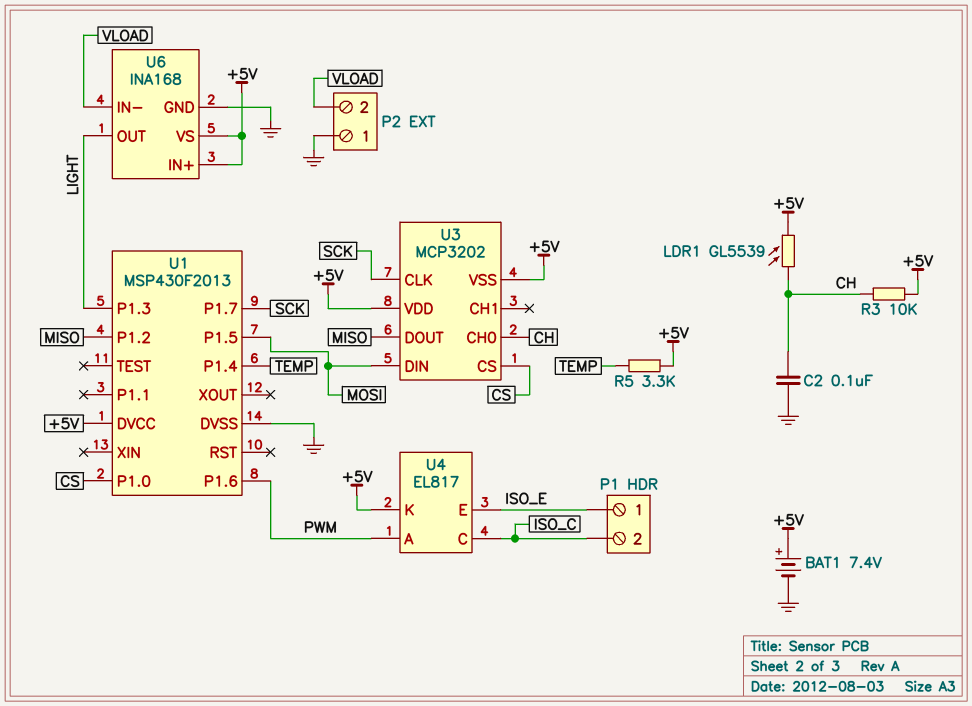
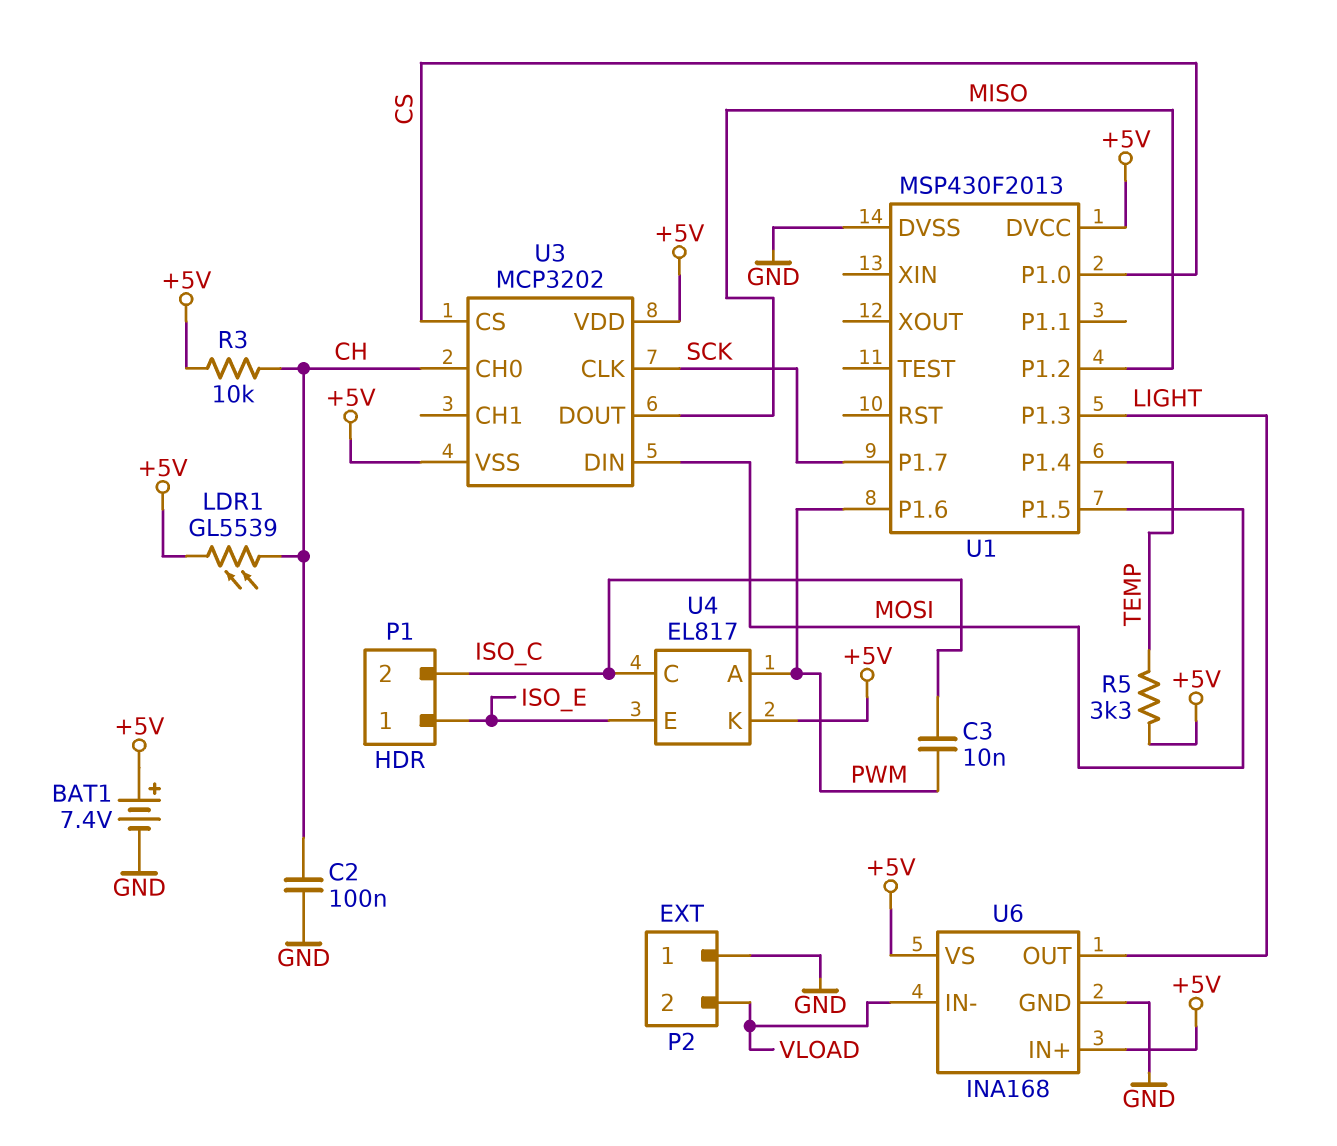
C3: none -> 10nF (ISO_C, PWM)

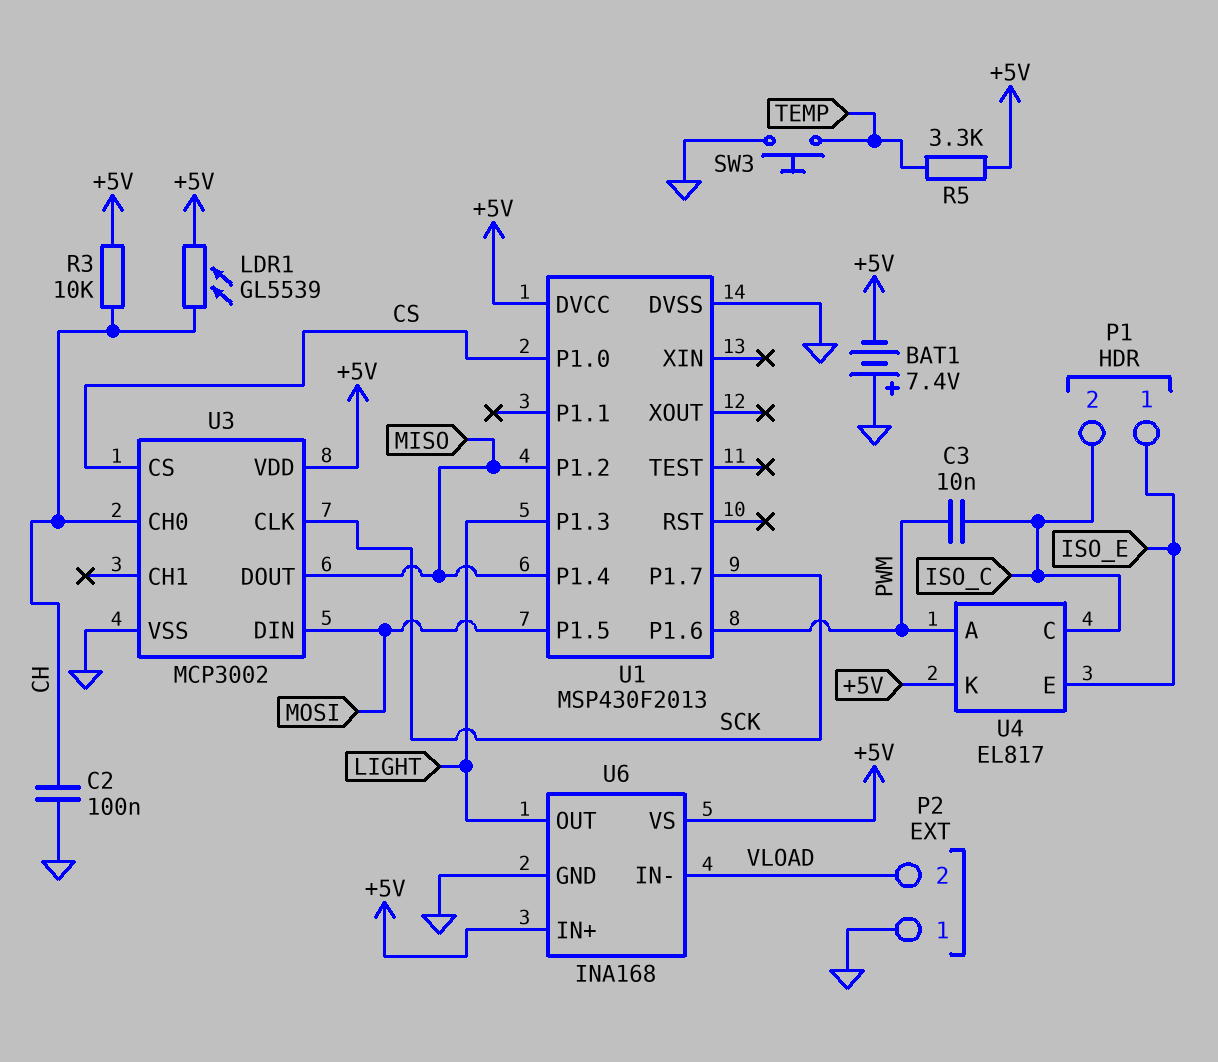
BAT1: 7.4V (plus +5V, minus GND) -> 7.4V (plus GND, minus +5V)
SW3: none -> button (GND, TEMP)
U1 pin P1.4: TEMP -> MISO
U3: MCP3202 -> MCP3002
U3 pin VSS: +5V -> GND

